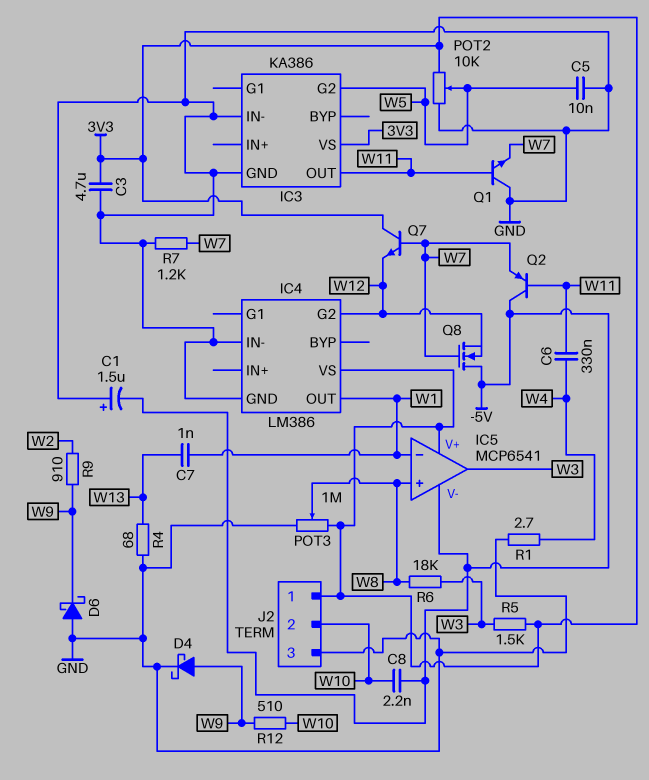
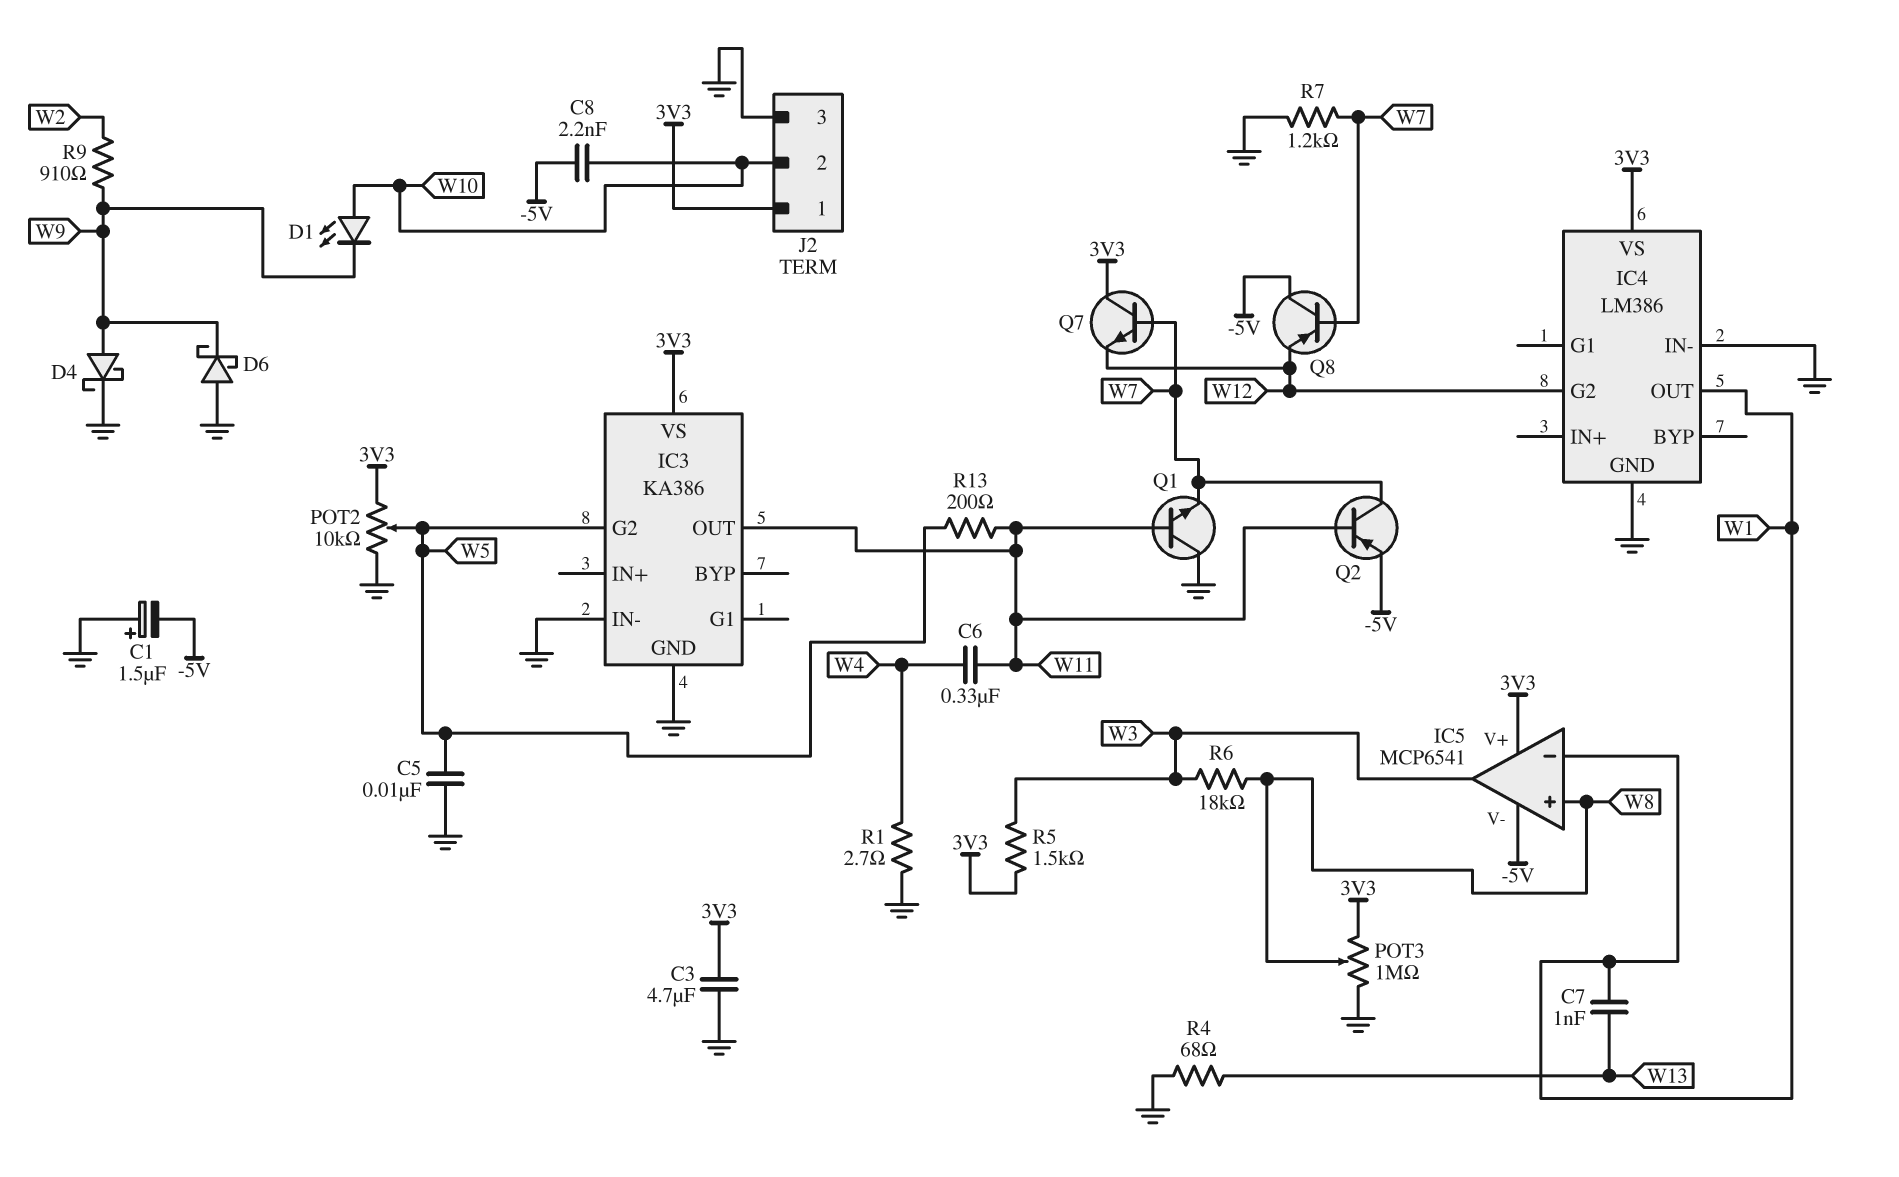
D1: none -> LED (A W10, K W9)
Q2: PNP (B W11, C -5V, E W7) -> PNP (B W11, C W7, E -5V)
Q8: NMOS (G W7, D -5V, S W12) -> PNP (B W7, C -5V, E W12)
R12: 510 (W9, W10) -> none
R13: none -> 200 (W5, W11)

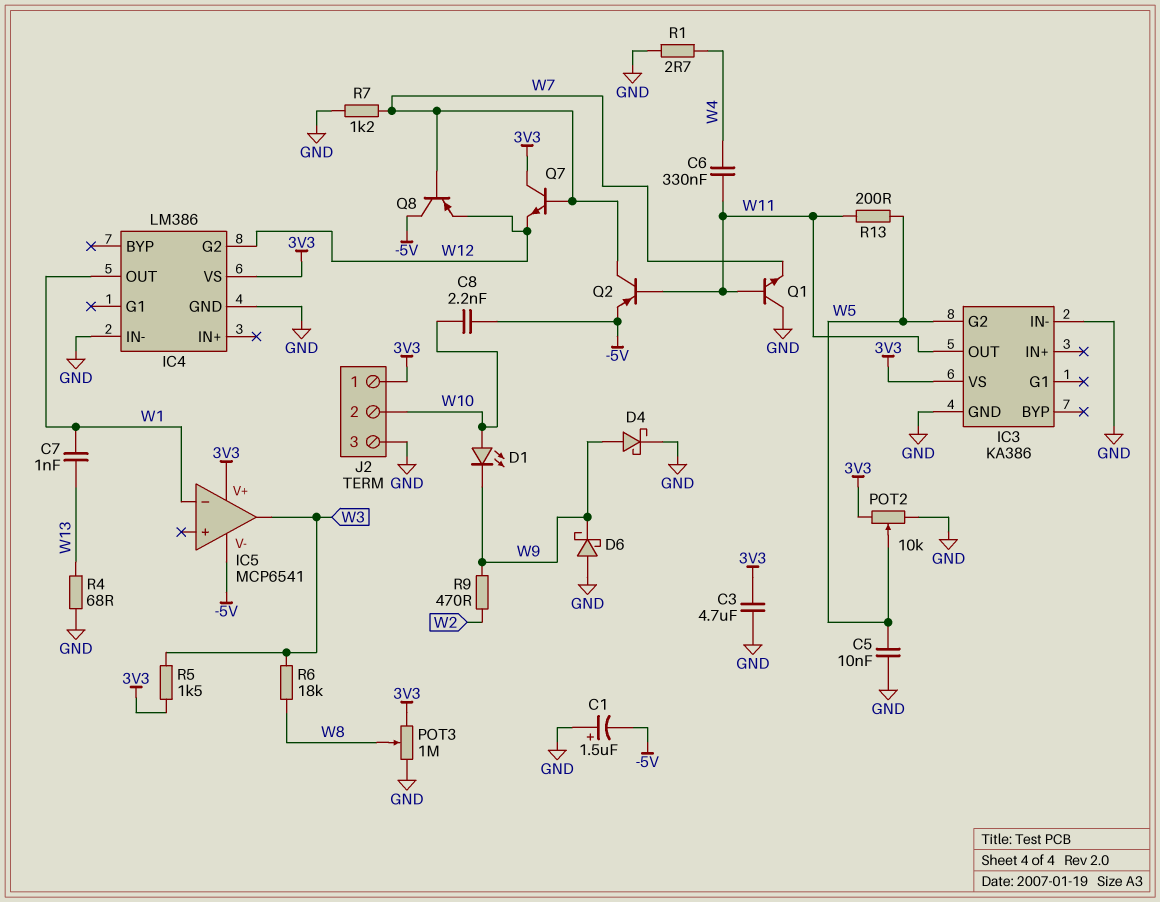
IC5 pin in+: W8 -> none
R9: 910 (W2, W9) -> 470 (W2, W9)

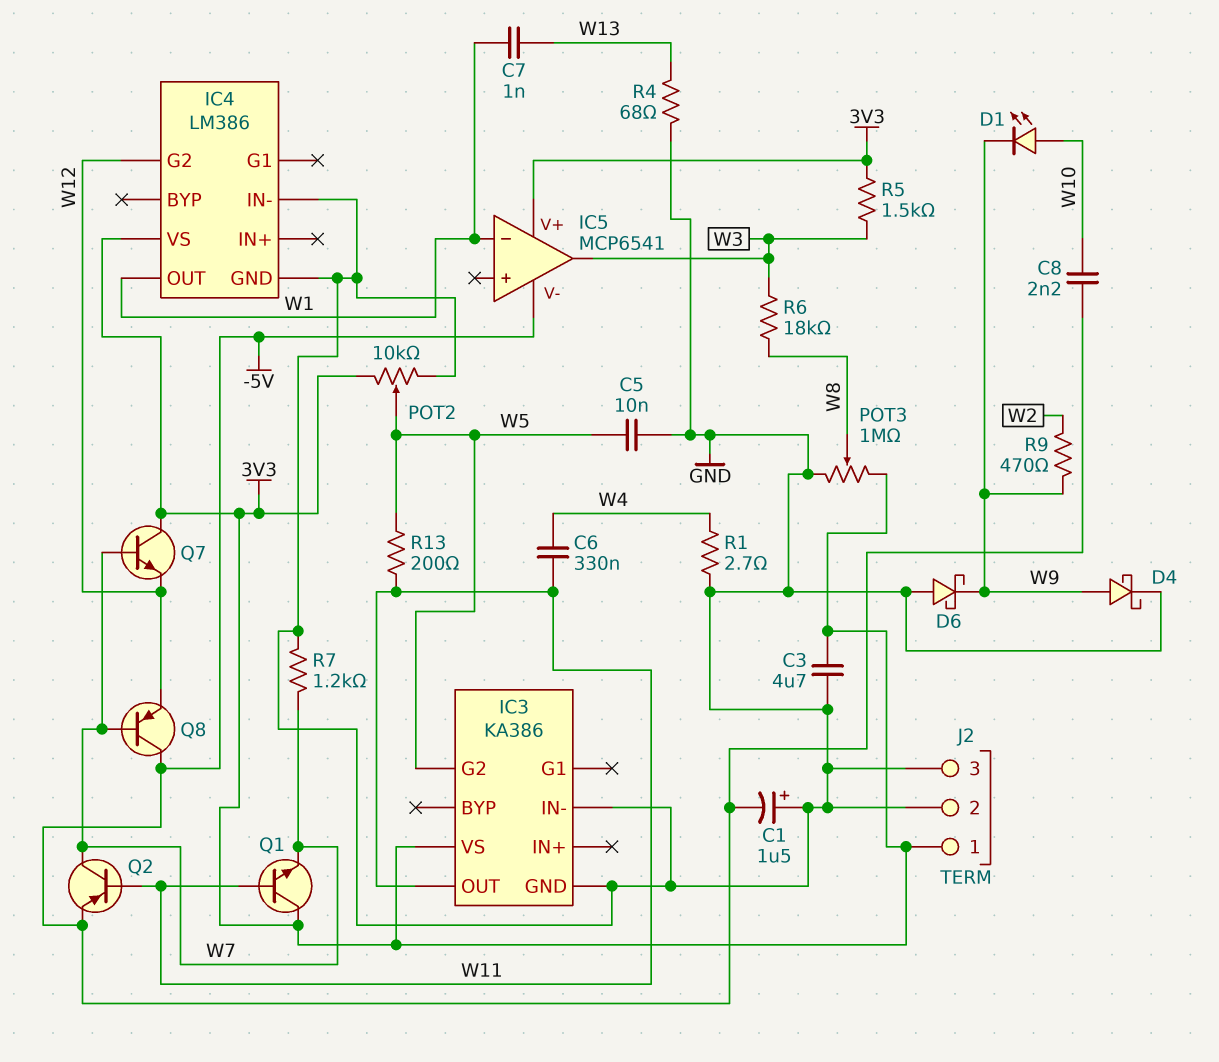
J2 pin 2: W10 -> GND
Q1: NPN (B W11, C GND, E W7) -> NPN (B W11, C 3V3, E W7)

